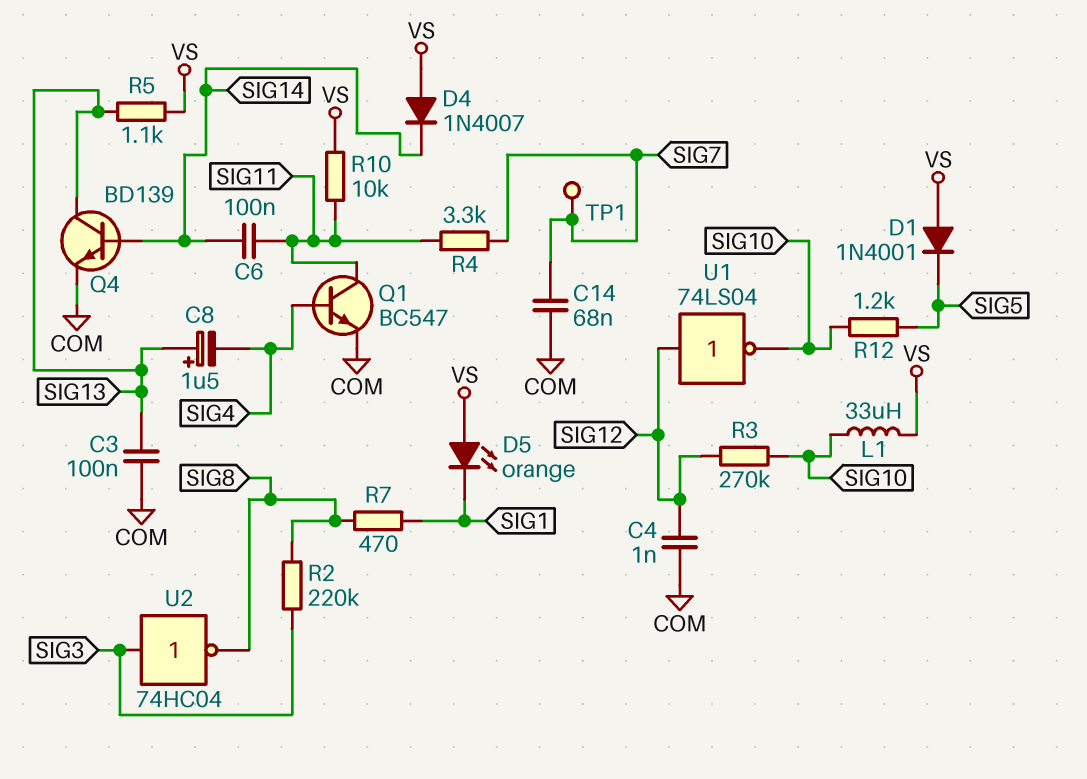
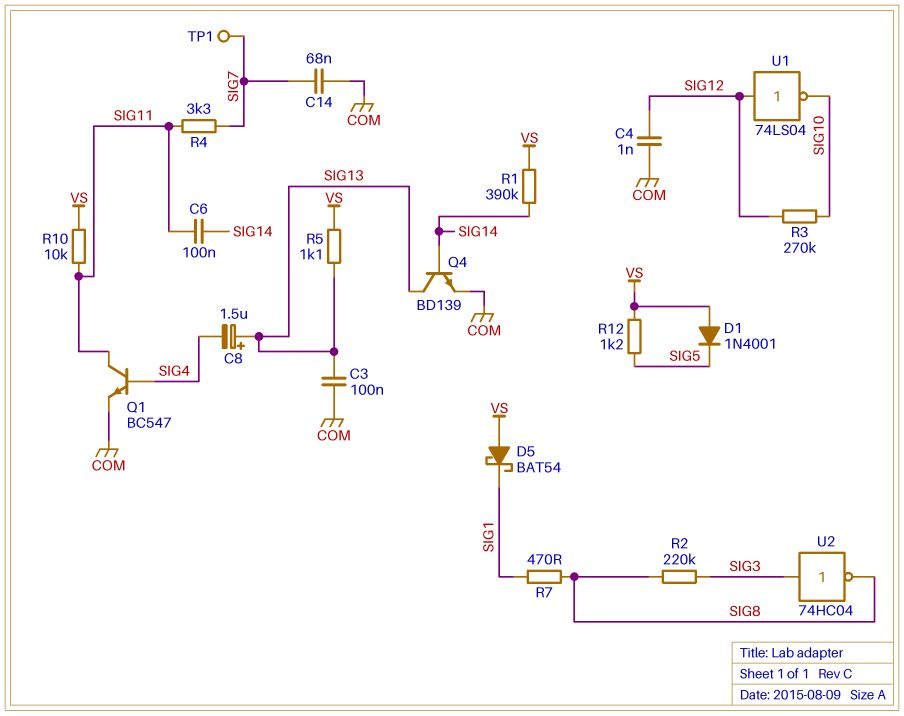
D4: diode 1N4007 (A VS, K SIG14) -> none
D5: LED orange (A VS, K SIG1) -> schottky BAT54 (A VS, K SIG1)
L1: 33uH (SIG10, VS) -> none
R1: none -> 390k (SIG14, VS)
R12: 1.2k (SIG5, SIG10) -> 1.2k (SIG5, VS)

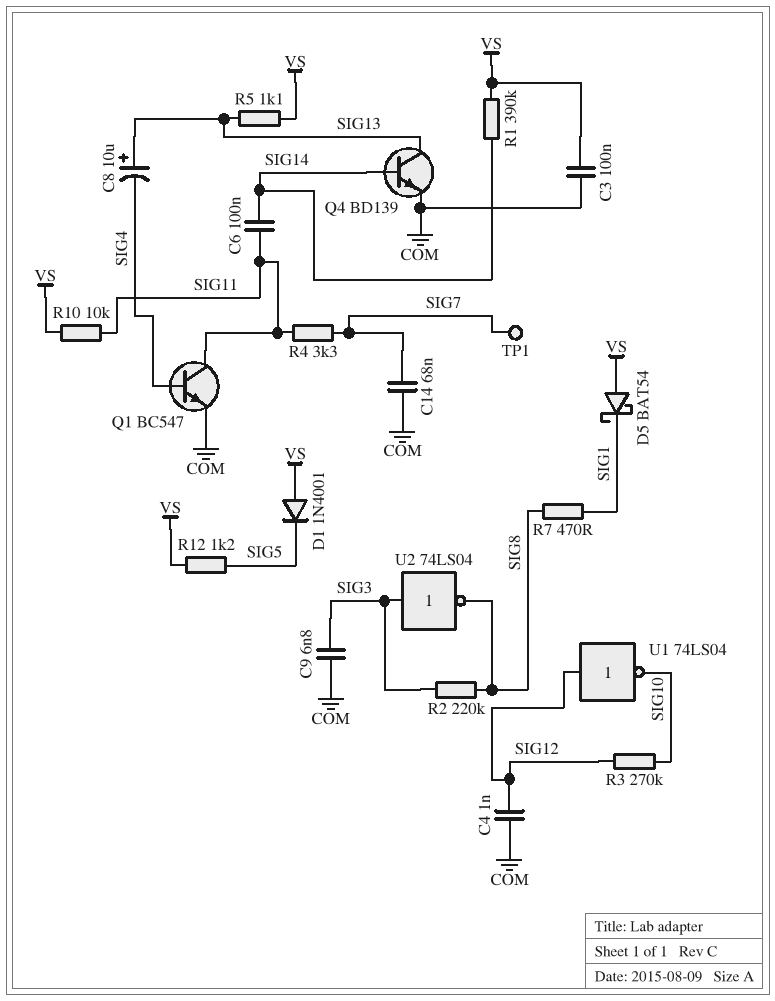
C3: 100nF (COM, SIG13) -> 100nF (COM, VS)
C8: 1.5uF (plus SIG13, minus SIG4) -> 10uF (plus SIG13, minus SIG4)
C9: none -> 6.8nF (COM, SIG3)
U2: NOT 74HC04 (in SIG3, out SIG8) -> NOT 74LS04 (in SIG3, out SIG8)

